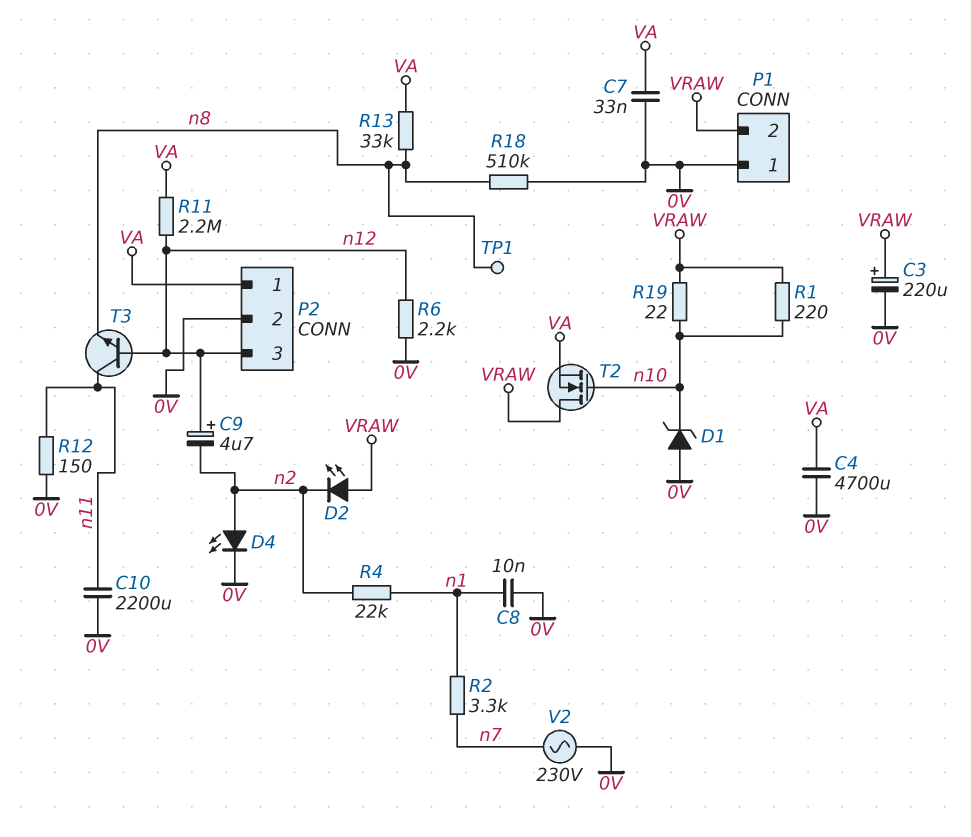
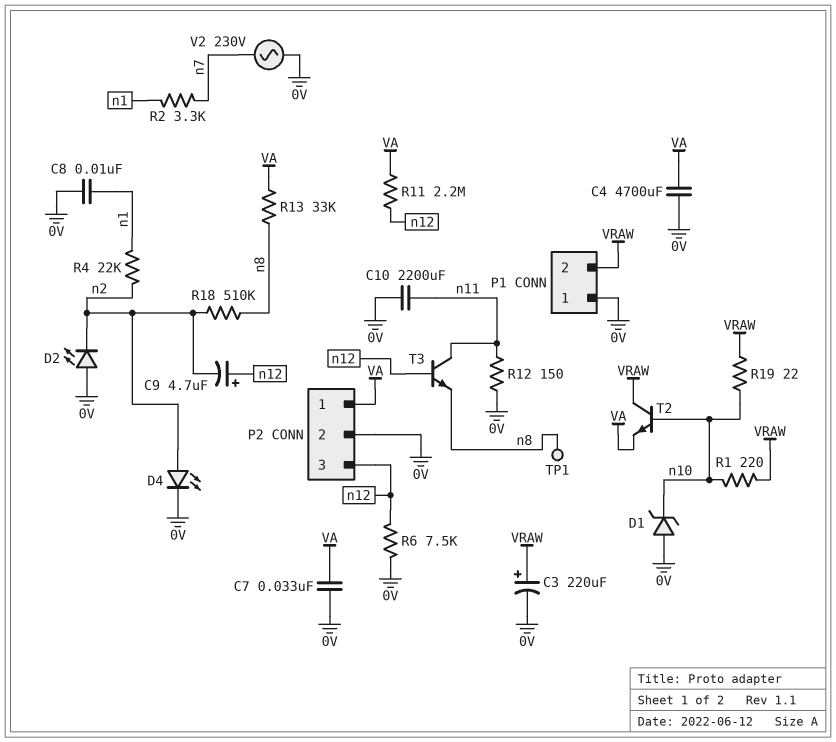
D2: LED (A VRAW, K n2) -> LED (A 0V, K n2)
R6: 2.2k (0V, n12) -> 7.5k (0V, n12)
R18: 510k (0V, n8) -> 510k (n2, n8)
T2: NMOS (G n10, D VRAW, S VA) -> NPN (B n10, C VRAW, E VA)

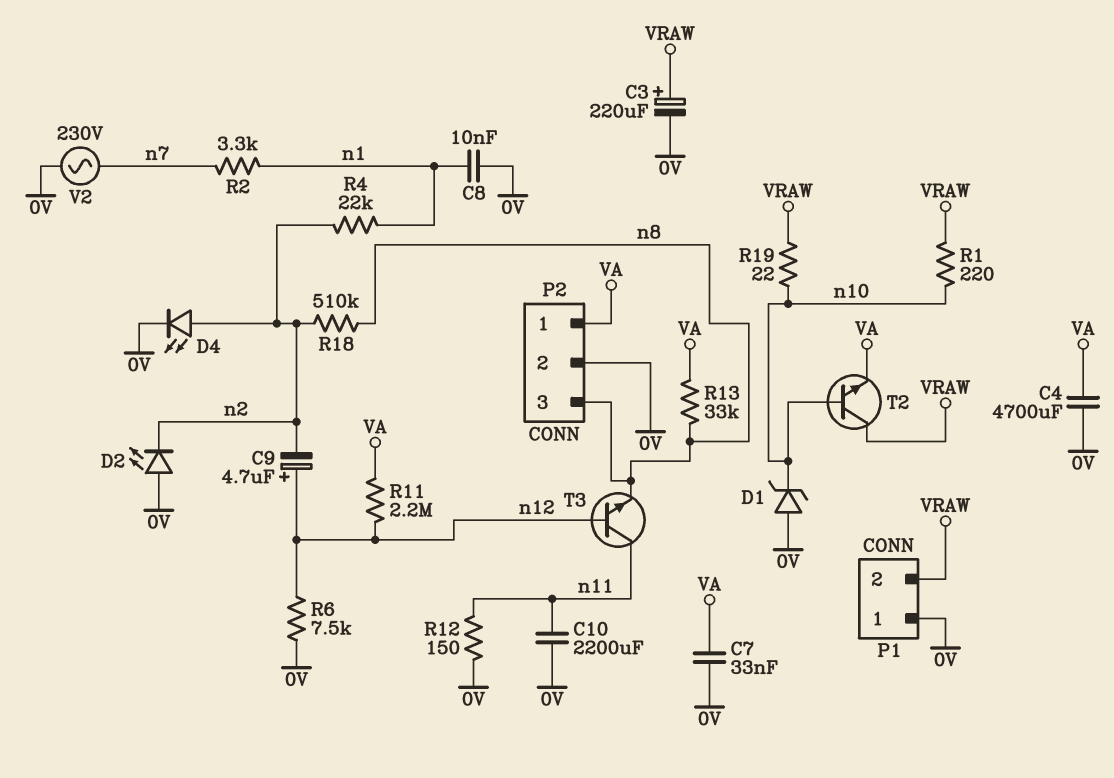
P2 pin 3: n12 -> n8
TP1: test point (n8) -> none

